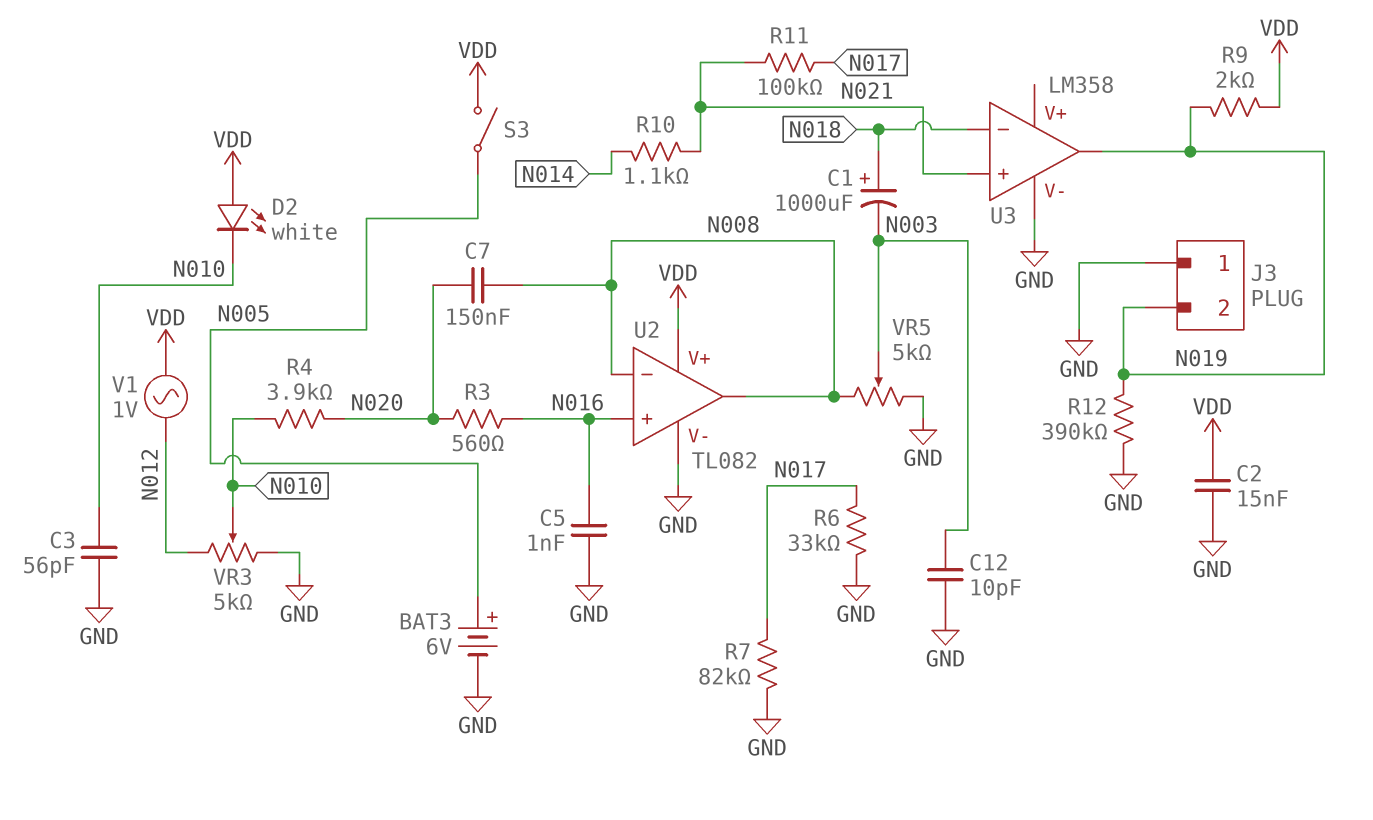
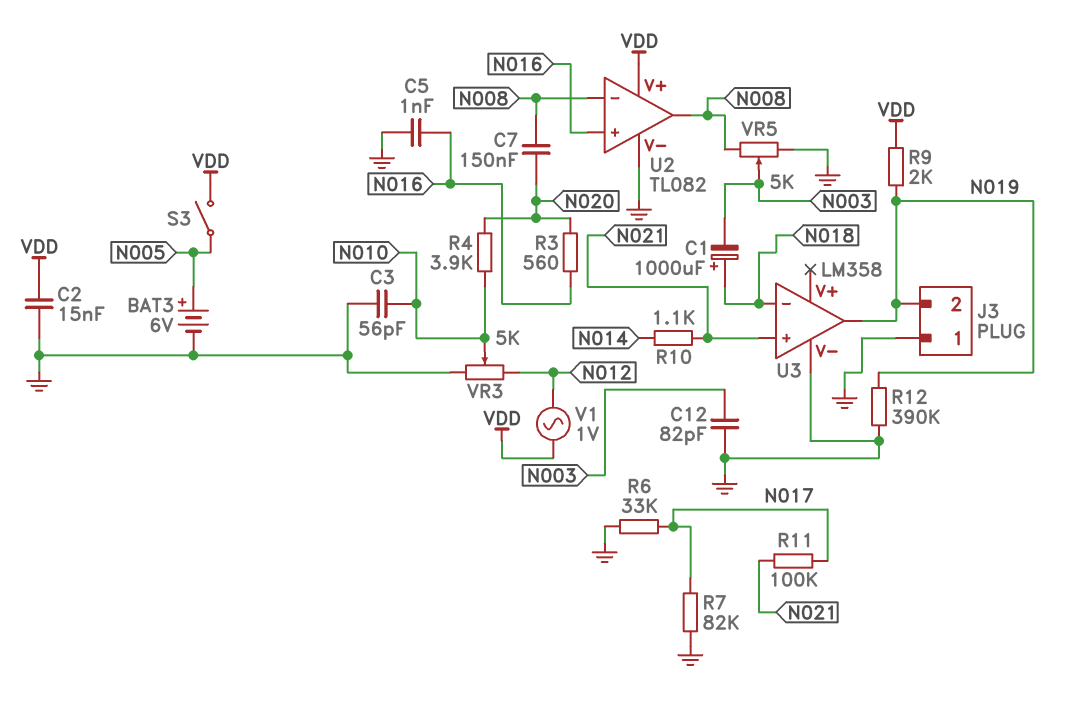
C12: 10pF (GND, N003) -> 82pF (GND, N003)
D2: LED white (A VDD, K N010) -> none

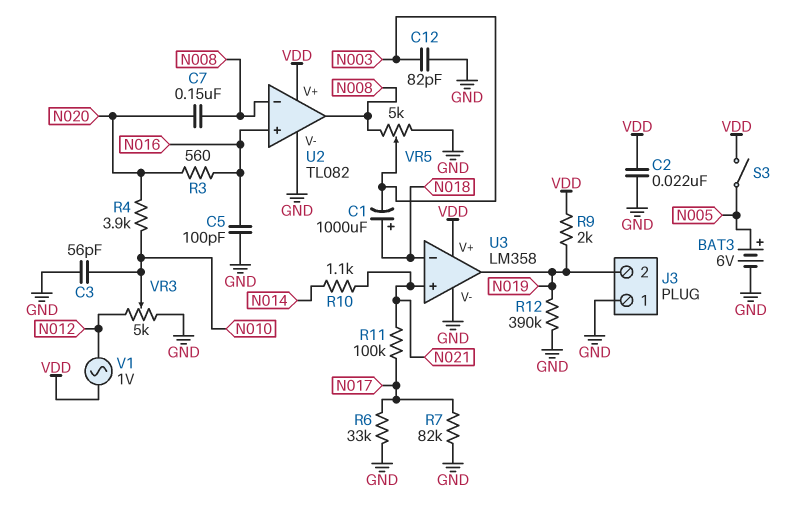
C2: 15nF (GND, VDD) -> 22nF (GND, VDD)
C5: 1nF (GND, N016) -> 100pF (GND, N016)
U3 pin V+: none -> VDD

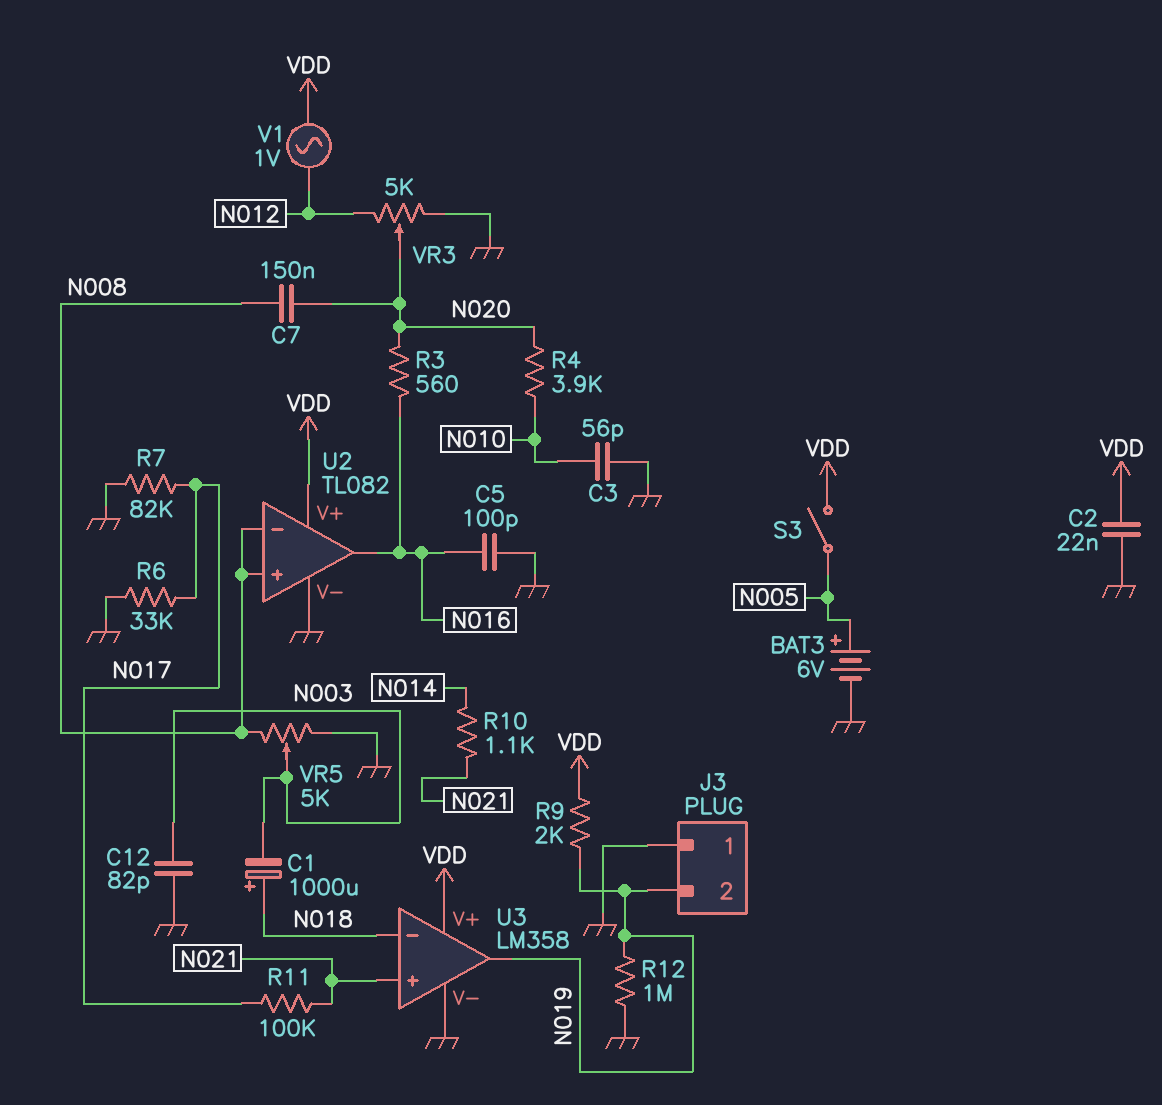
R12: 390k (GND, N019) -> 1M (GND, N019)
U2 pin in+: N016 -> N008
U2 pin out: N008 -> N016
VR3: 5k (GND, N012, wiper N010) -> 5k (GND, N012, wiper N020)

